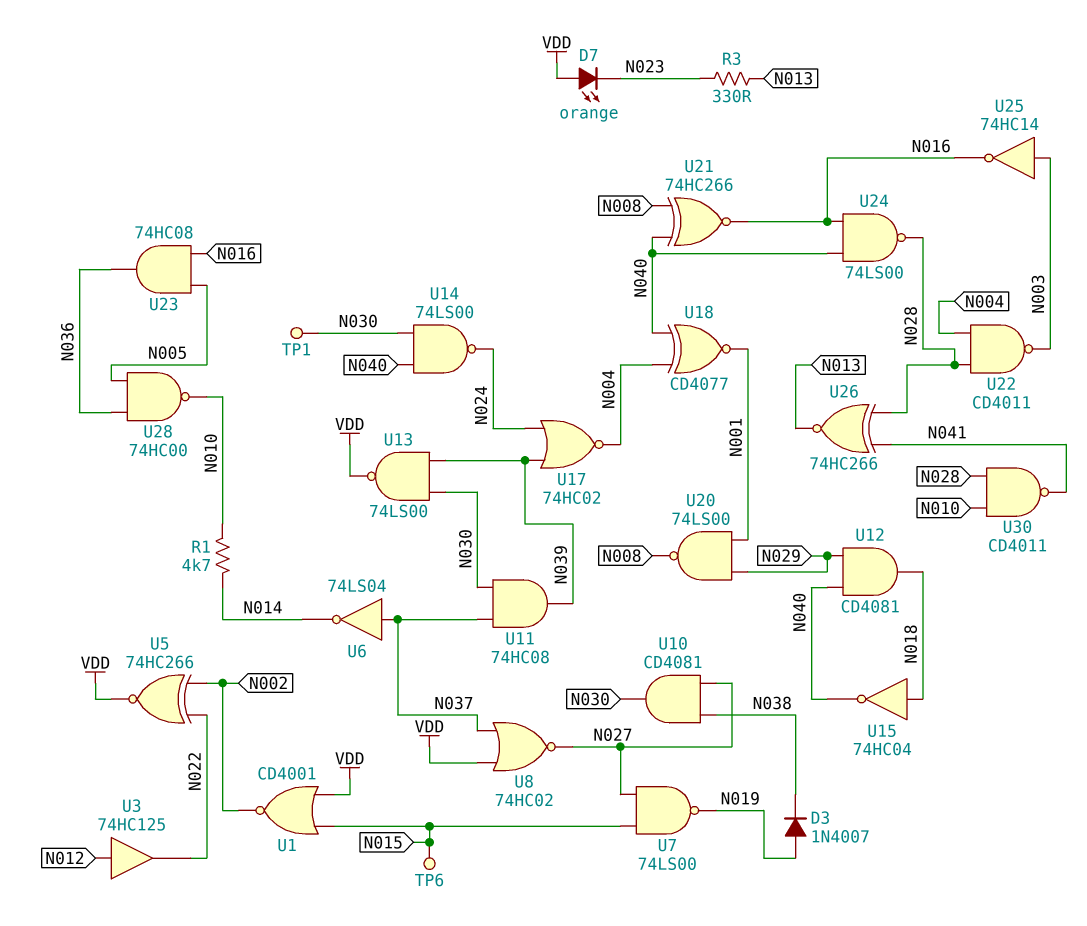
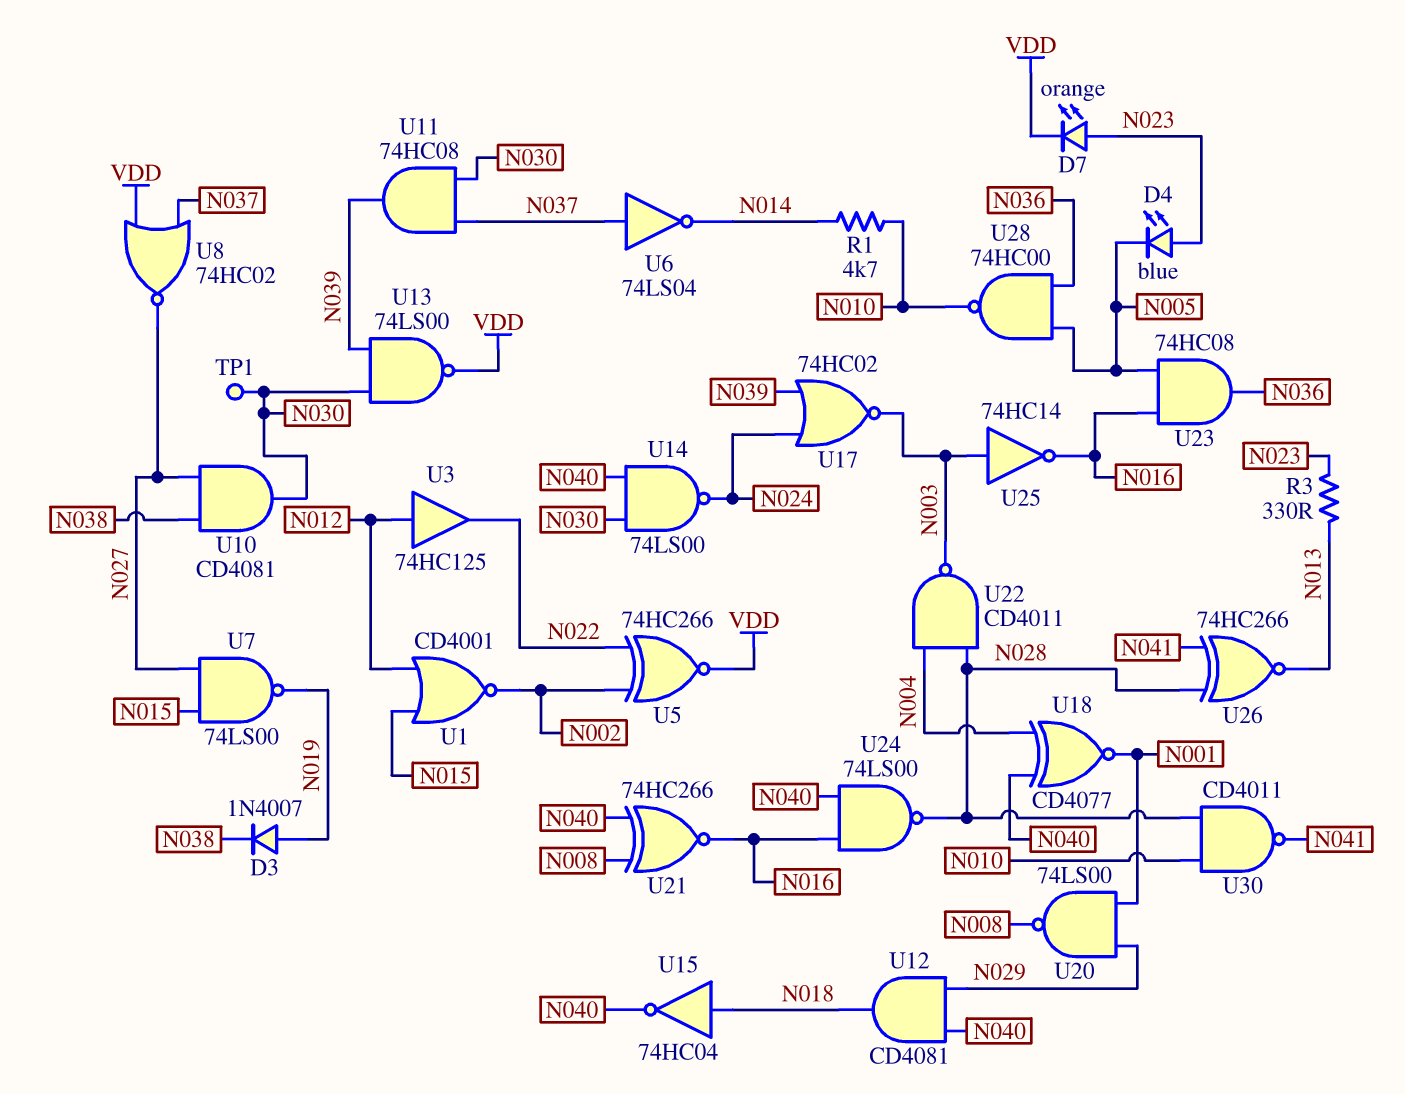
D4: none -> LED blue (A N023, K N005)
D7: LED orange (A VDD, K N023) -> LED orange (A N023, K VDD)
TP6: test point (N015) -> none
U1: NOR CD4001 (in N015, in VDD, out N002) -> NOR CD4001 (in N012, in N015, out N002)
U17: NOR 74HC02 (in N024, in N039, out N004) -> NOR 74HC02 (in N024, in N039, out N003)

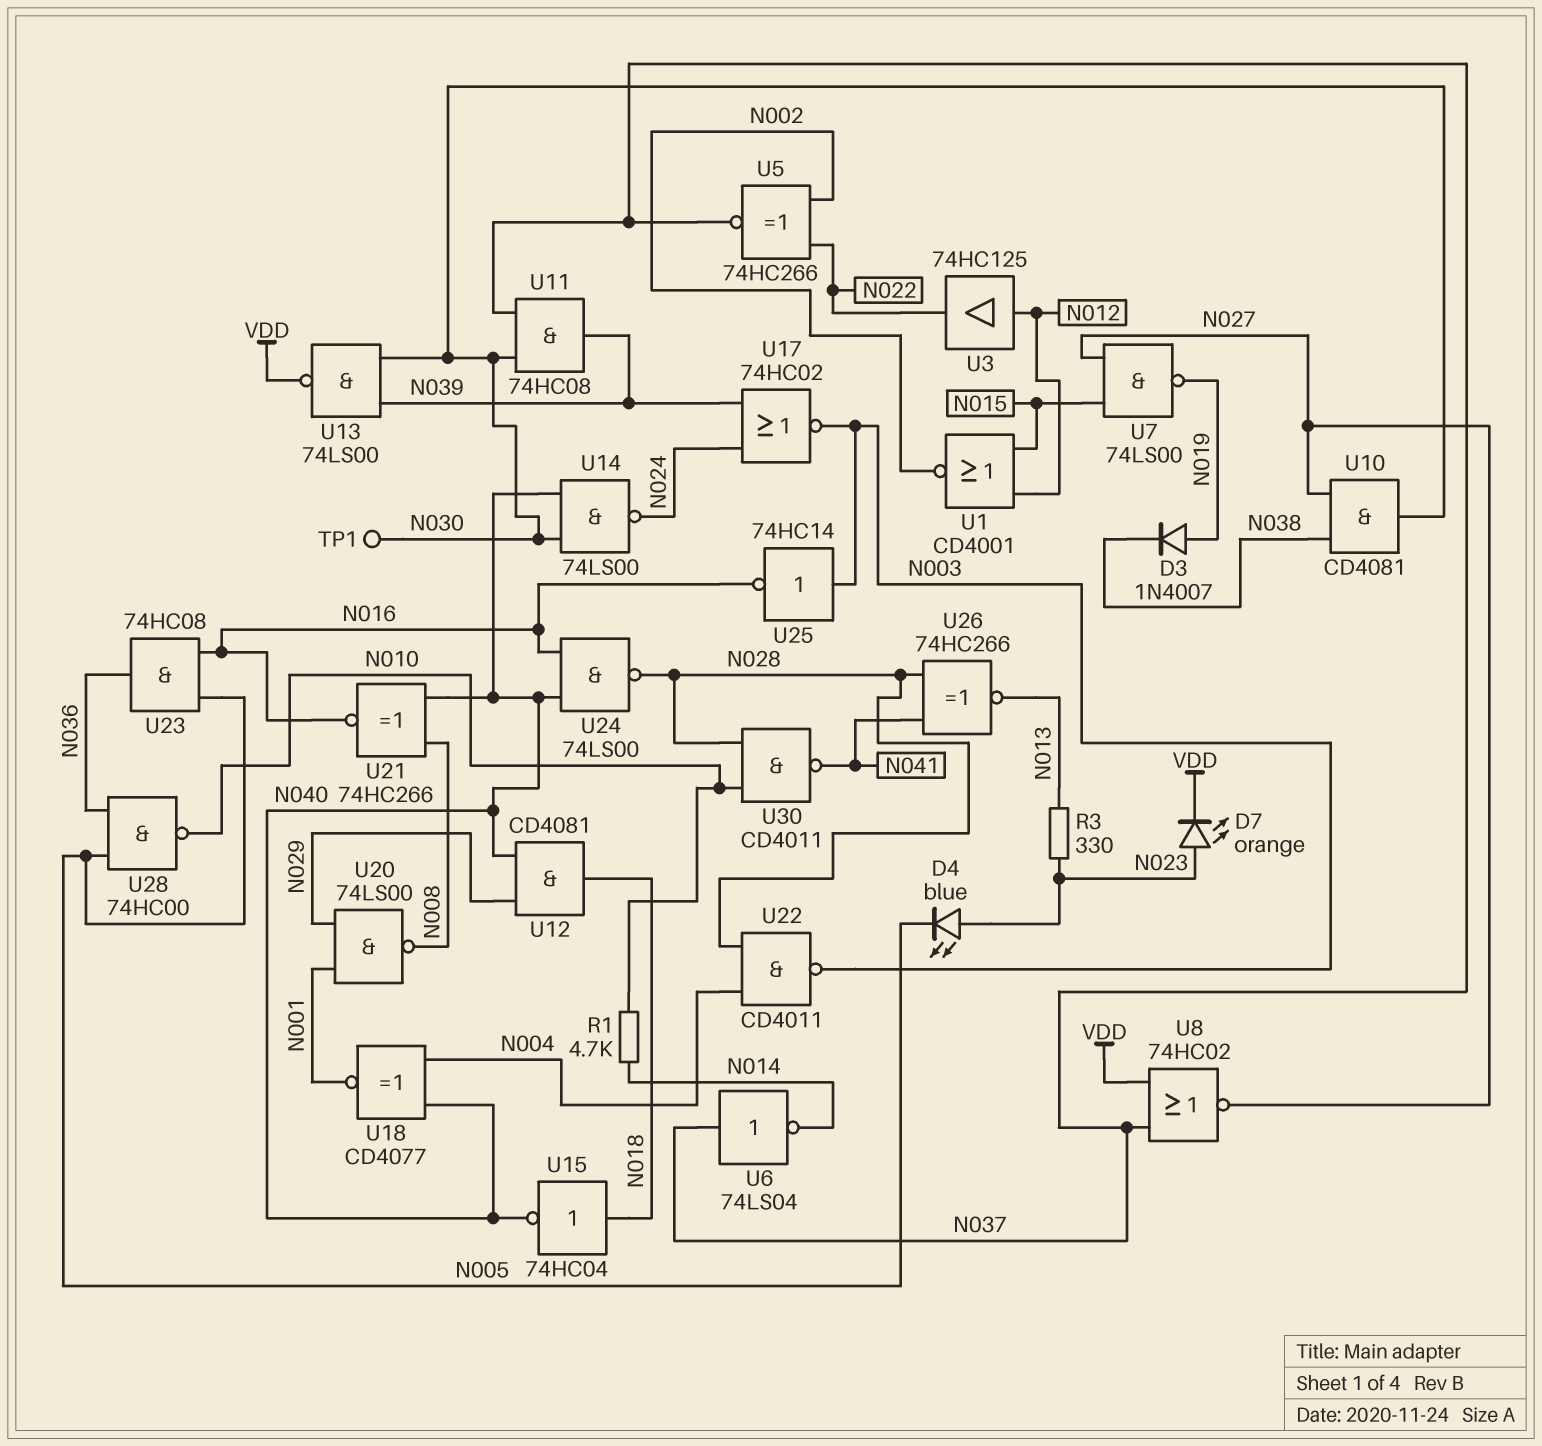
U5: XNOR 74HC266 (in N002, in N022, out VDD) -> XNOR 74HC266 (in N002, in N022, out N037)

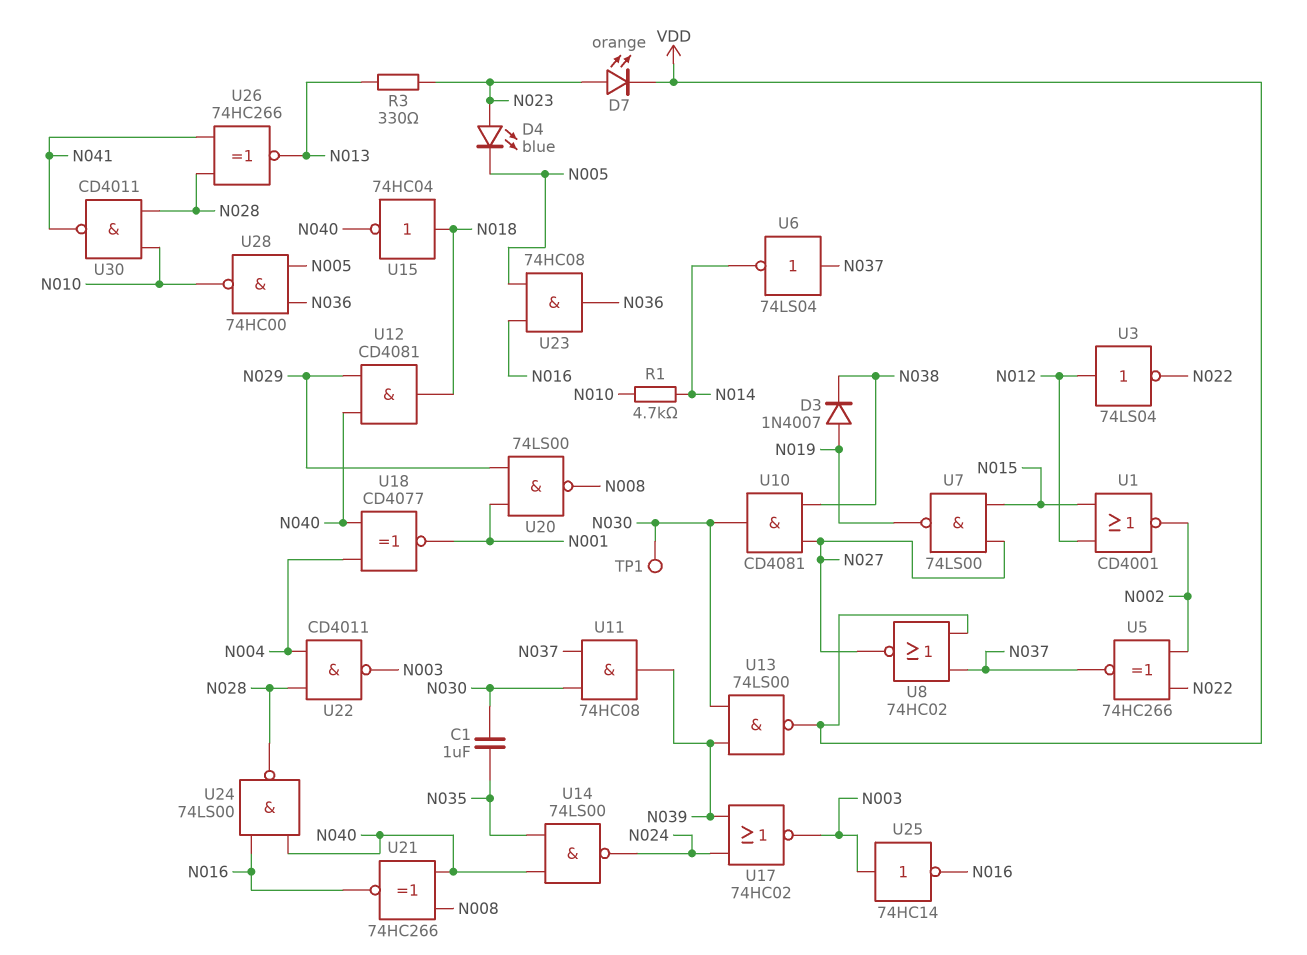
C1: none -> 1uF (N030, N035)
U3: buffer 74HC125 (in N012, out N022) -> NOT 74LS04 (in N012, out N022)
U14: NAND 74LS00 (in N030, in N040, out N024) -> NAND 74LS00 (in N035, in N040, out N024)

